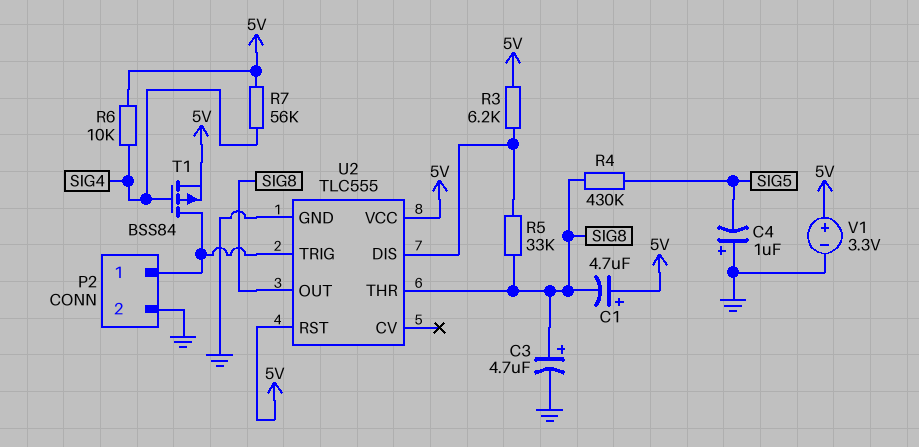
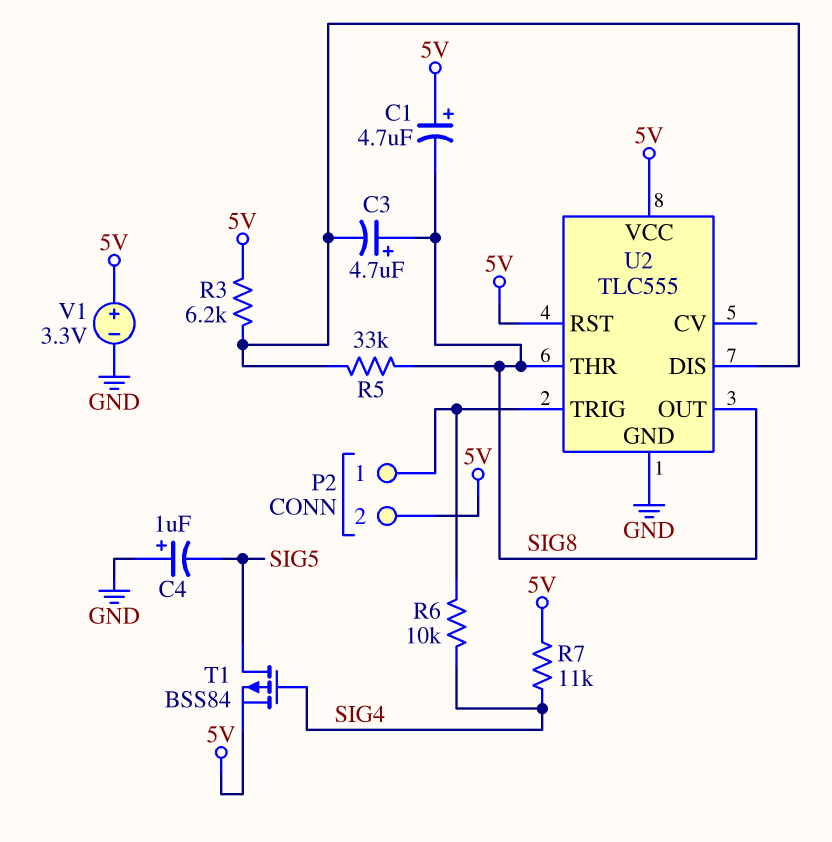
C3: 4.7uF (plus SIG8, minus GND) -> 4.7uF (plus SIG8, minus U2/DIS)
P2 pin 2: GND -> 5V
R4: 430k (SIG5, SIG8) -> none
R6: 10k (5V, SIG4) -> 10k (P2/1, SIG4)
R7: 56k (5V, SIG4) -> 11k (5V, SIG4)
T1: PMOS BSS84 (G SIG4, D P2/1, S 5V) -> PMOS BSS84 (G SIG4, D SIG5, S 5V)

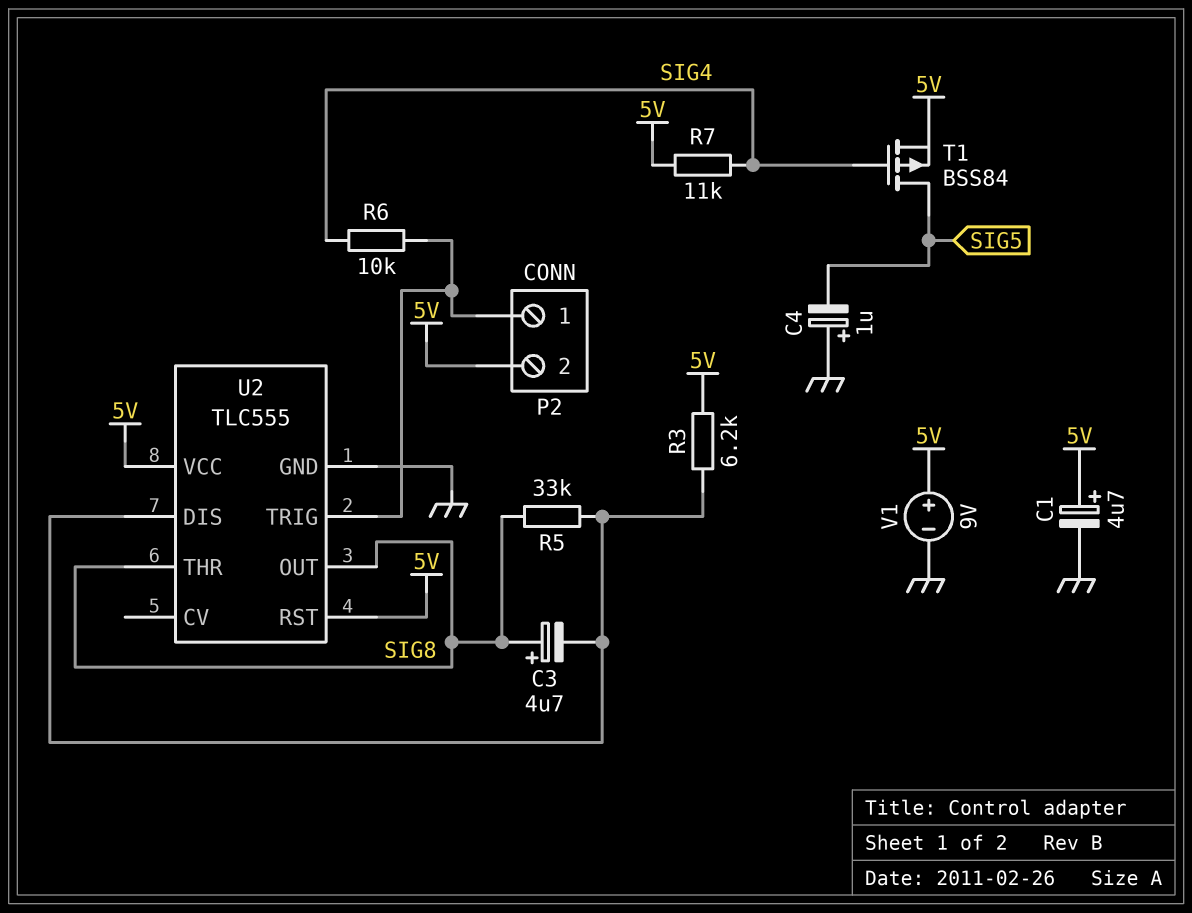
C1: 4.7uF (plus 5V, minus SIG8) -> 4.7uF (plus 5V, minus GND)
V1: 3.3V (plus 5V, minus GND) -> 9V (plus 5V, minus GND)

